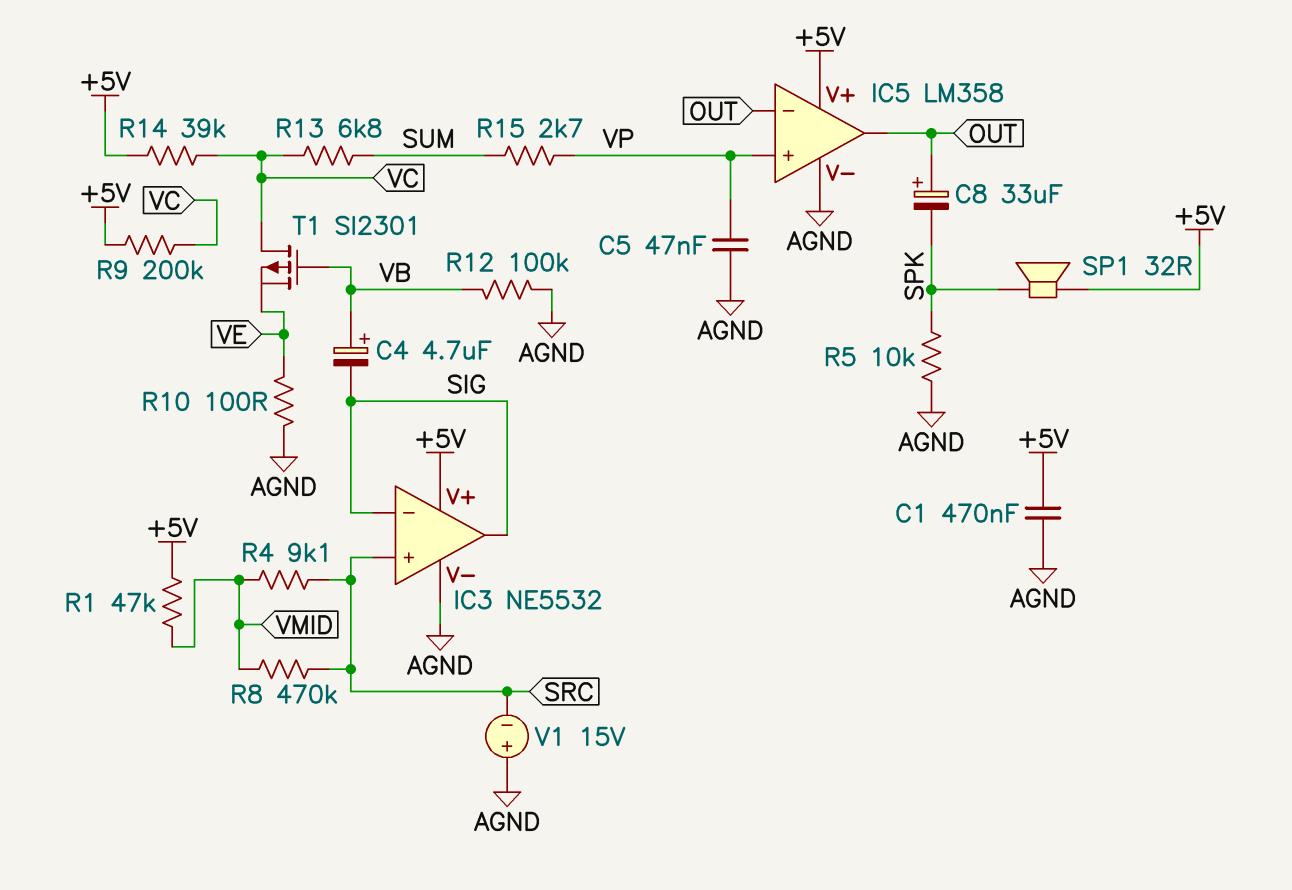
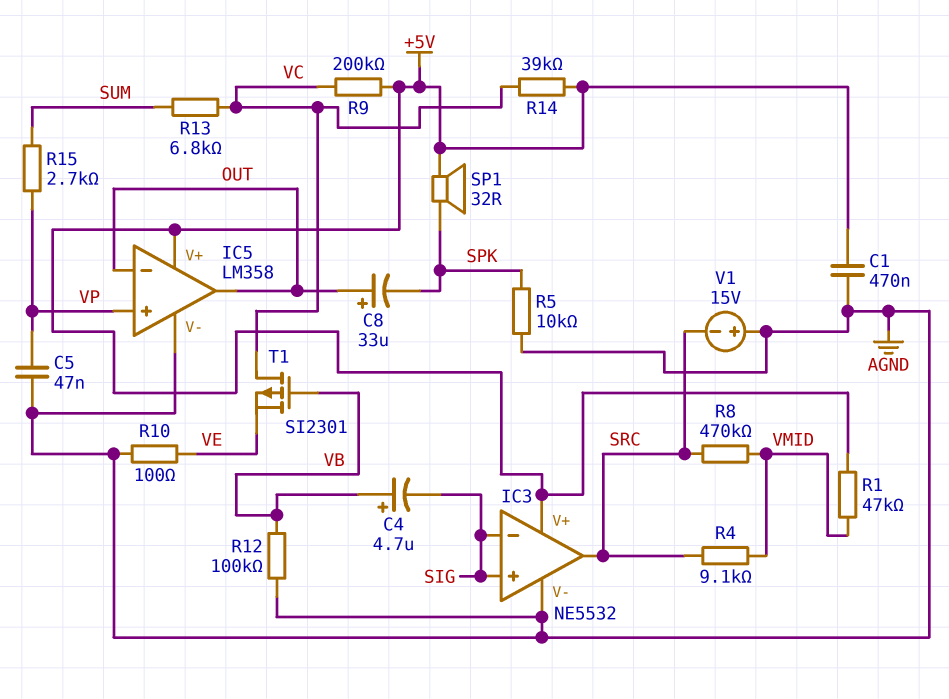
IC3 pin in+: SRC -> SIG
IC3 pin out: SIG -> SRC

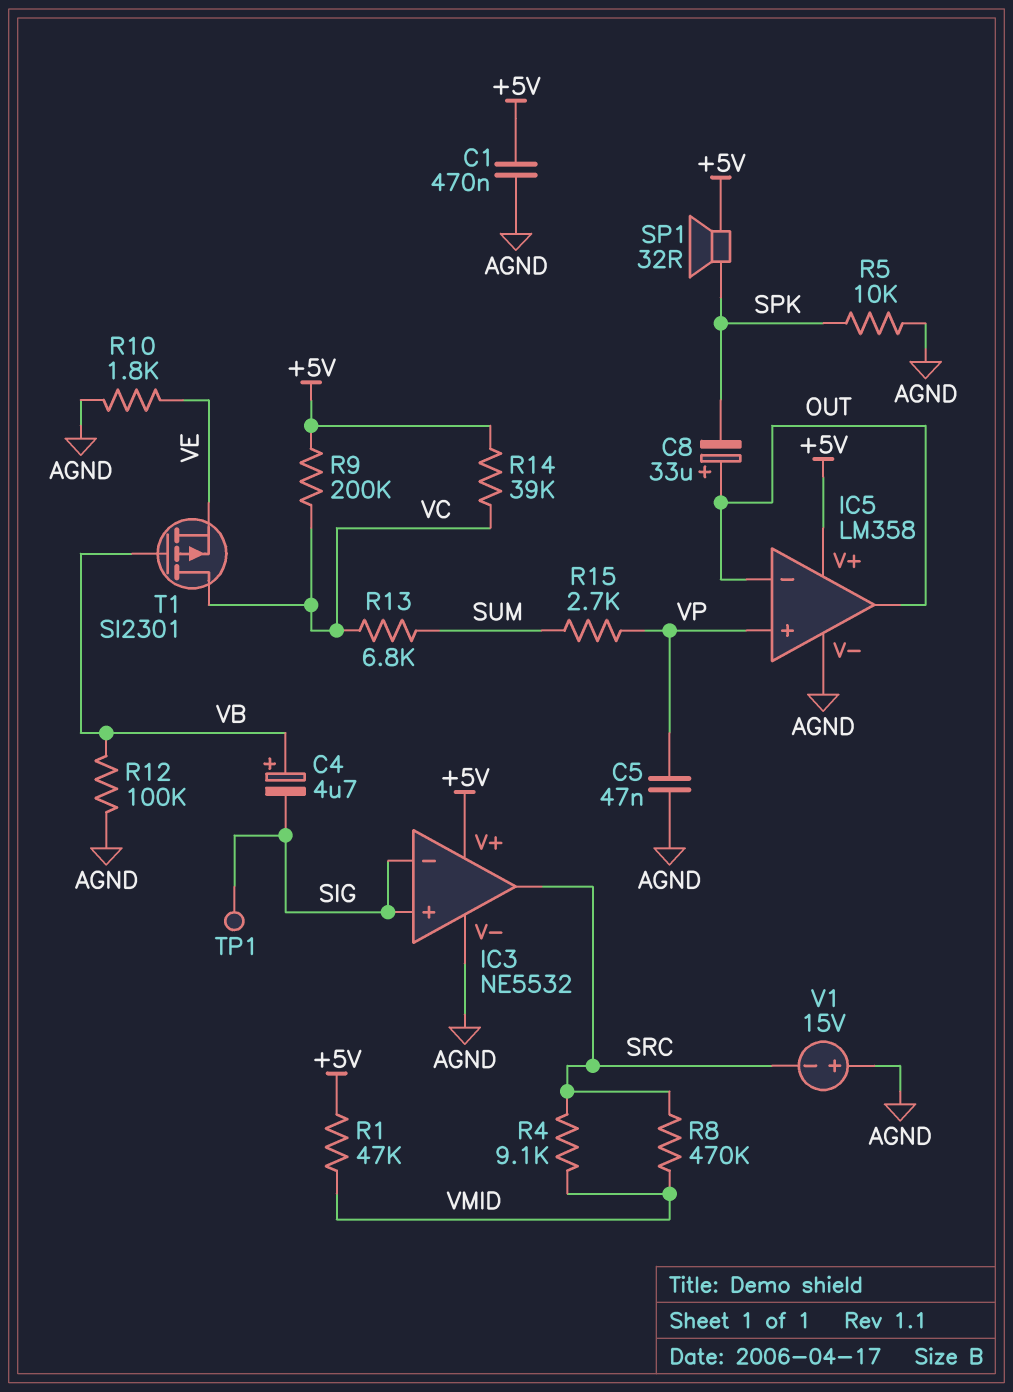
R10: 100 (AGND, VE) -> 1.8k (AGND, VE)
TP1: none -> test point (SIG)

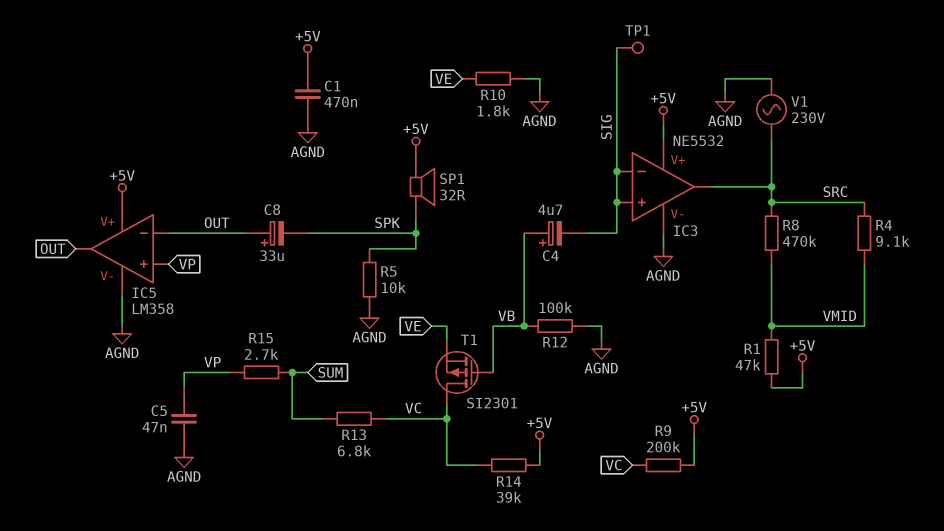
V1: 15V (plus AGND, minus SRC) -> AC 230V (AGND, SRC)

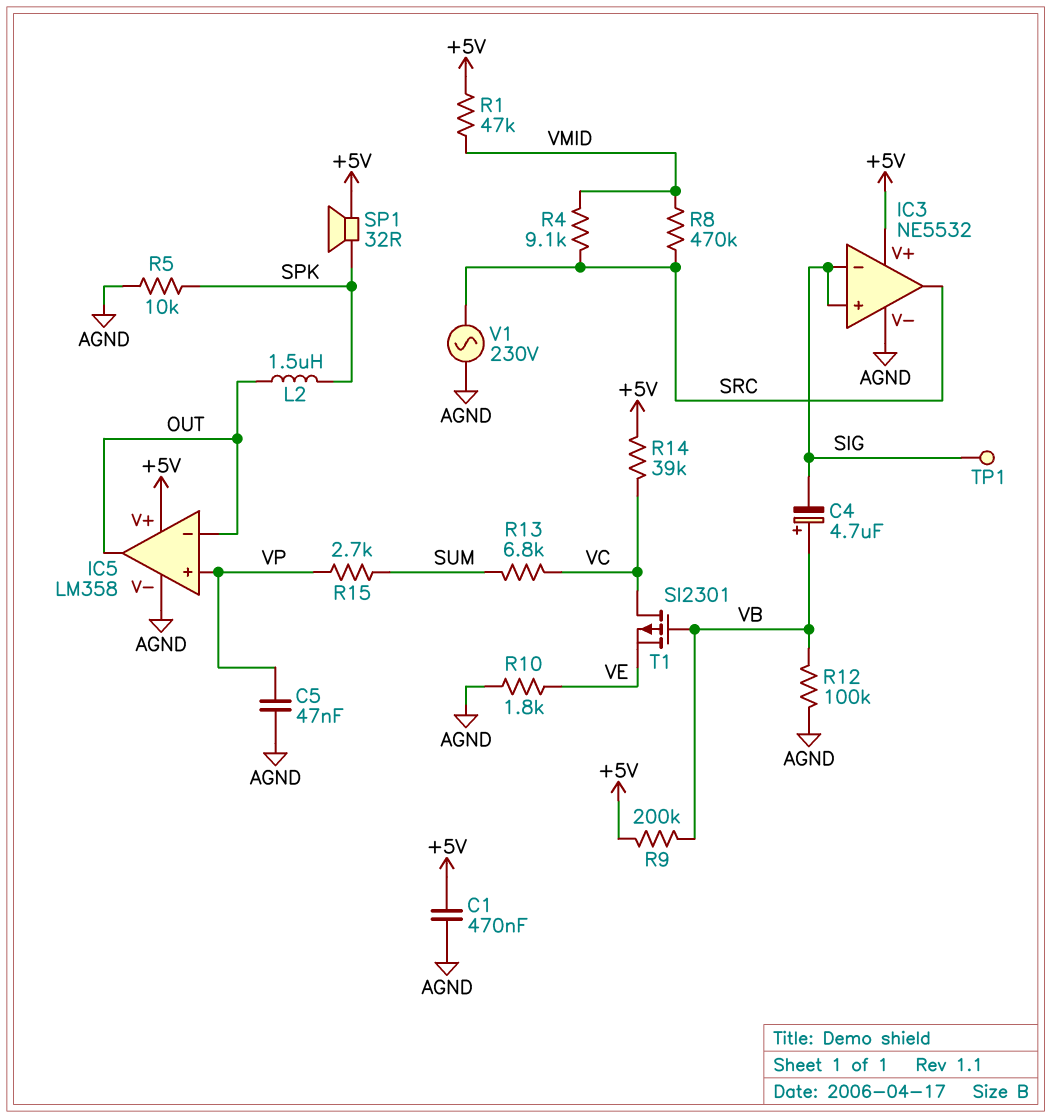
C8: 33uF (plus OUT, minus SPK) -> none
L2: none -> 1.5uH (OUT, SPK)
R9: 200k (+5V, VC) -> 200k (+5V, VB)

